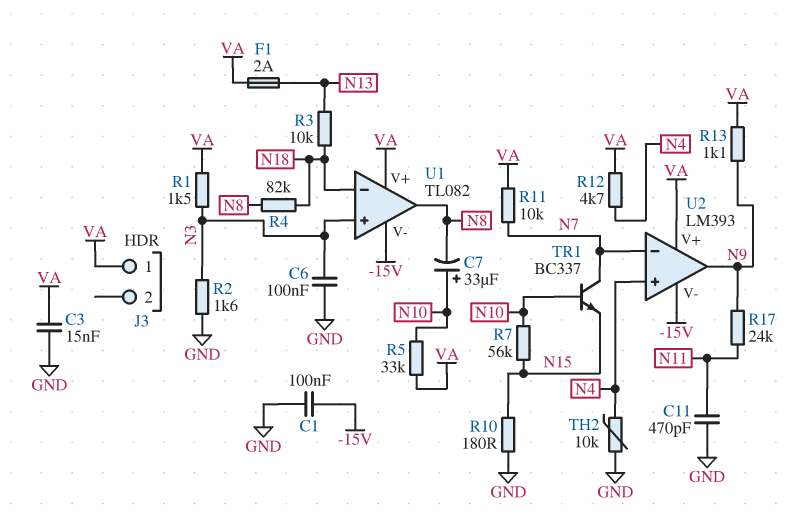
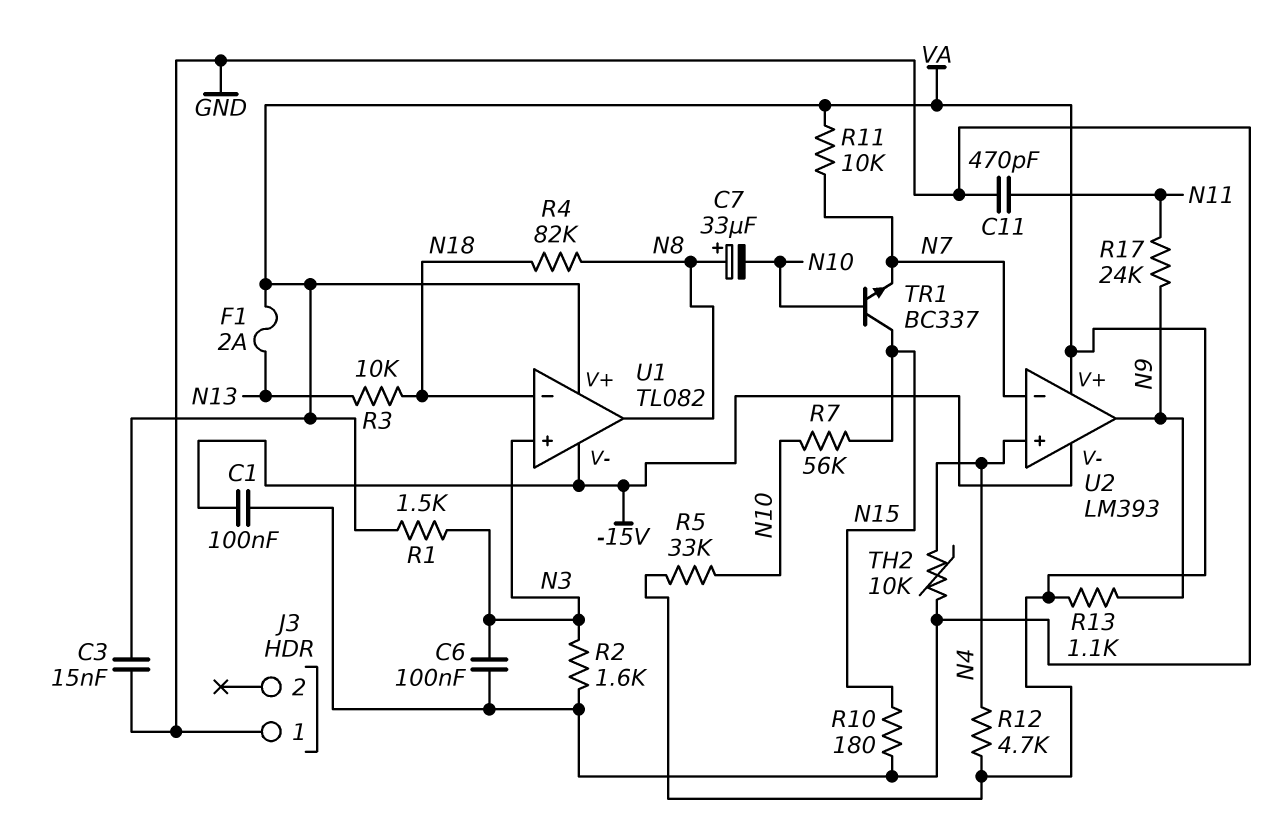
C7: 33uF (plus N10, minus N8) -> 33uF (plus N8, minus N10)
J3 pin 1: VA -> GND
TR1: NPN BC337 (B N10, C N7, E N15) -> NPN BC337 (B N10, C N15, E N7)

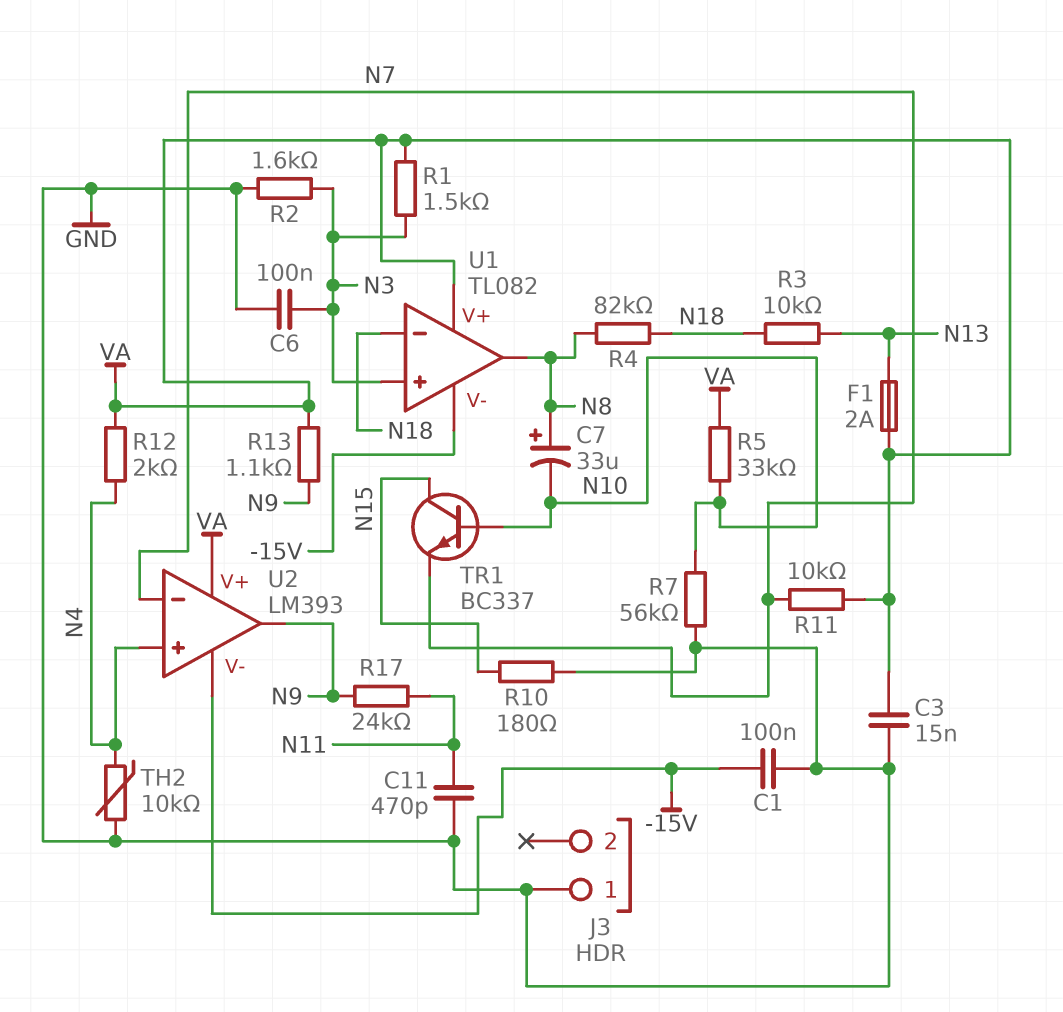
R7: 56k (N10, N15) -> 56k (GND, N10)
R12: 4.7k (N4, VA) -> 2k (N4, VA)

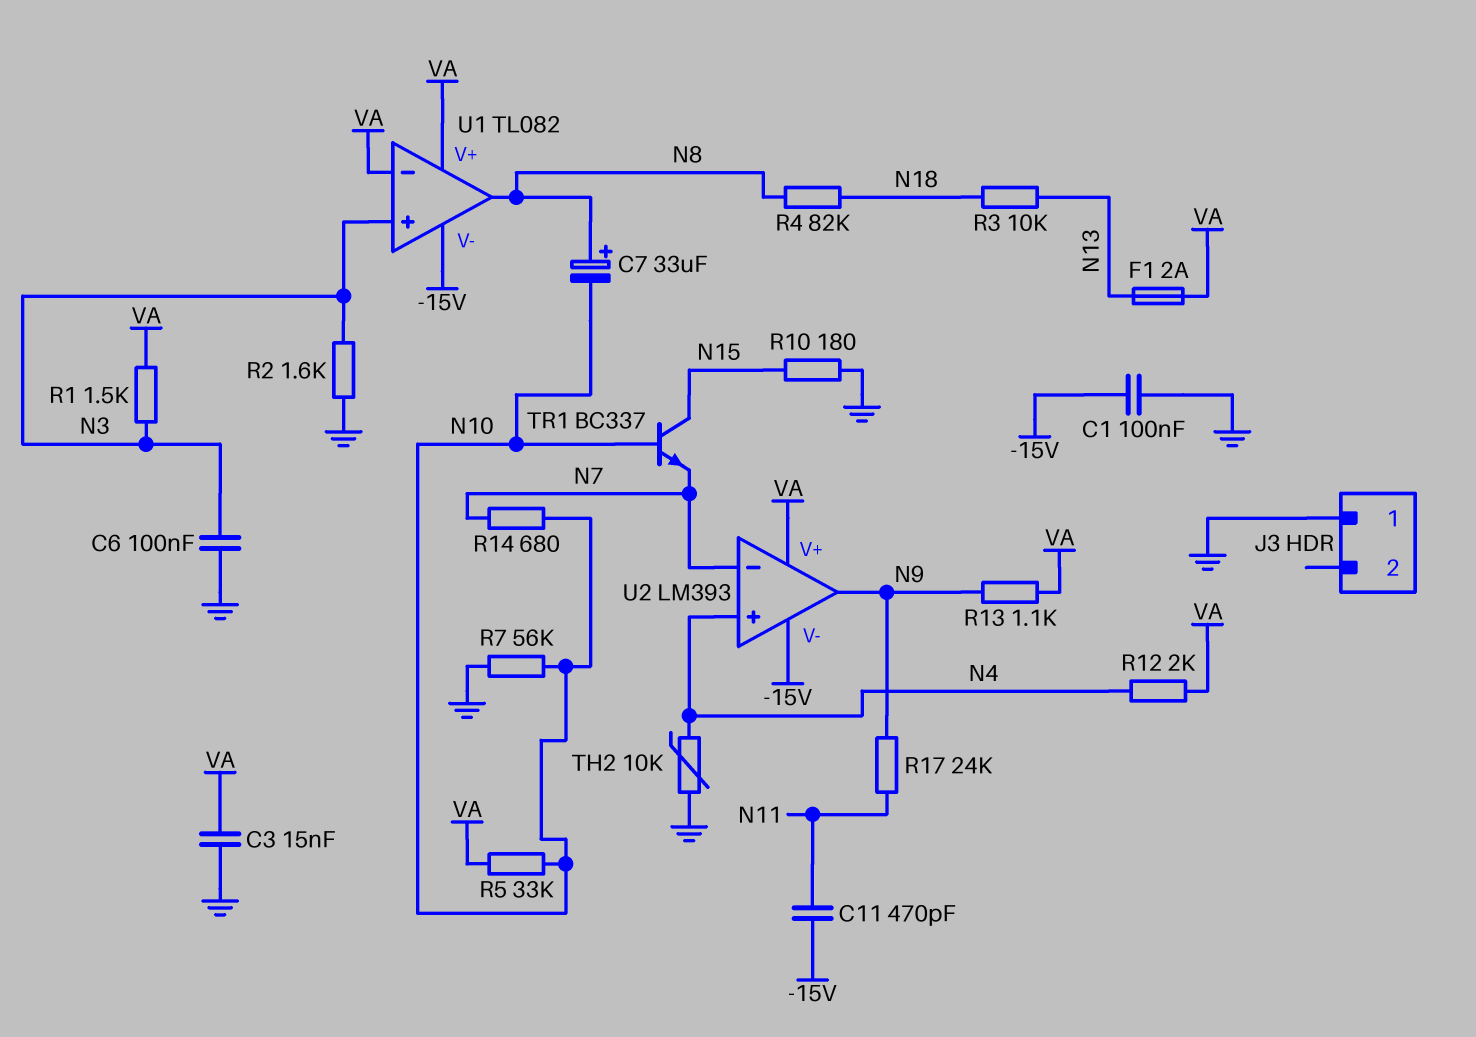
C11: 470pF (GND, N11) -> 470pF (-15V, N11)
R11: 10k (N7, VA) -> none
R14: none -> 680 (N7, N10)
U1 pin in-: N18 -> VA

